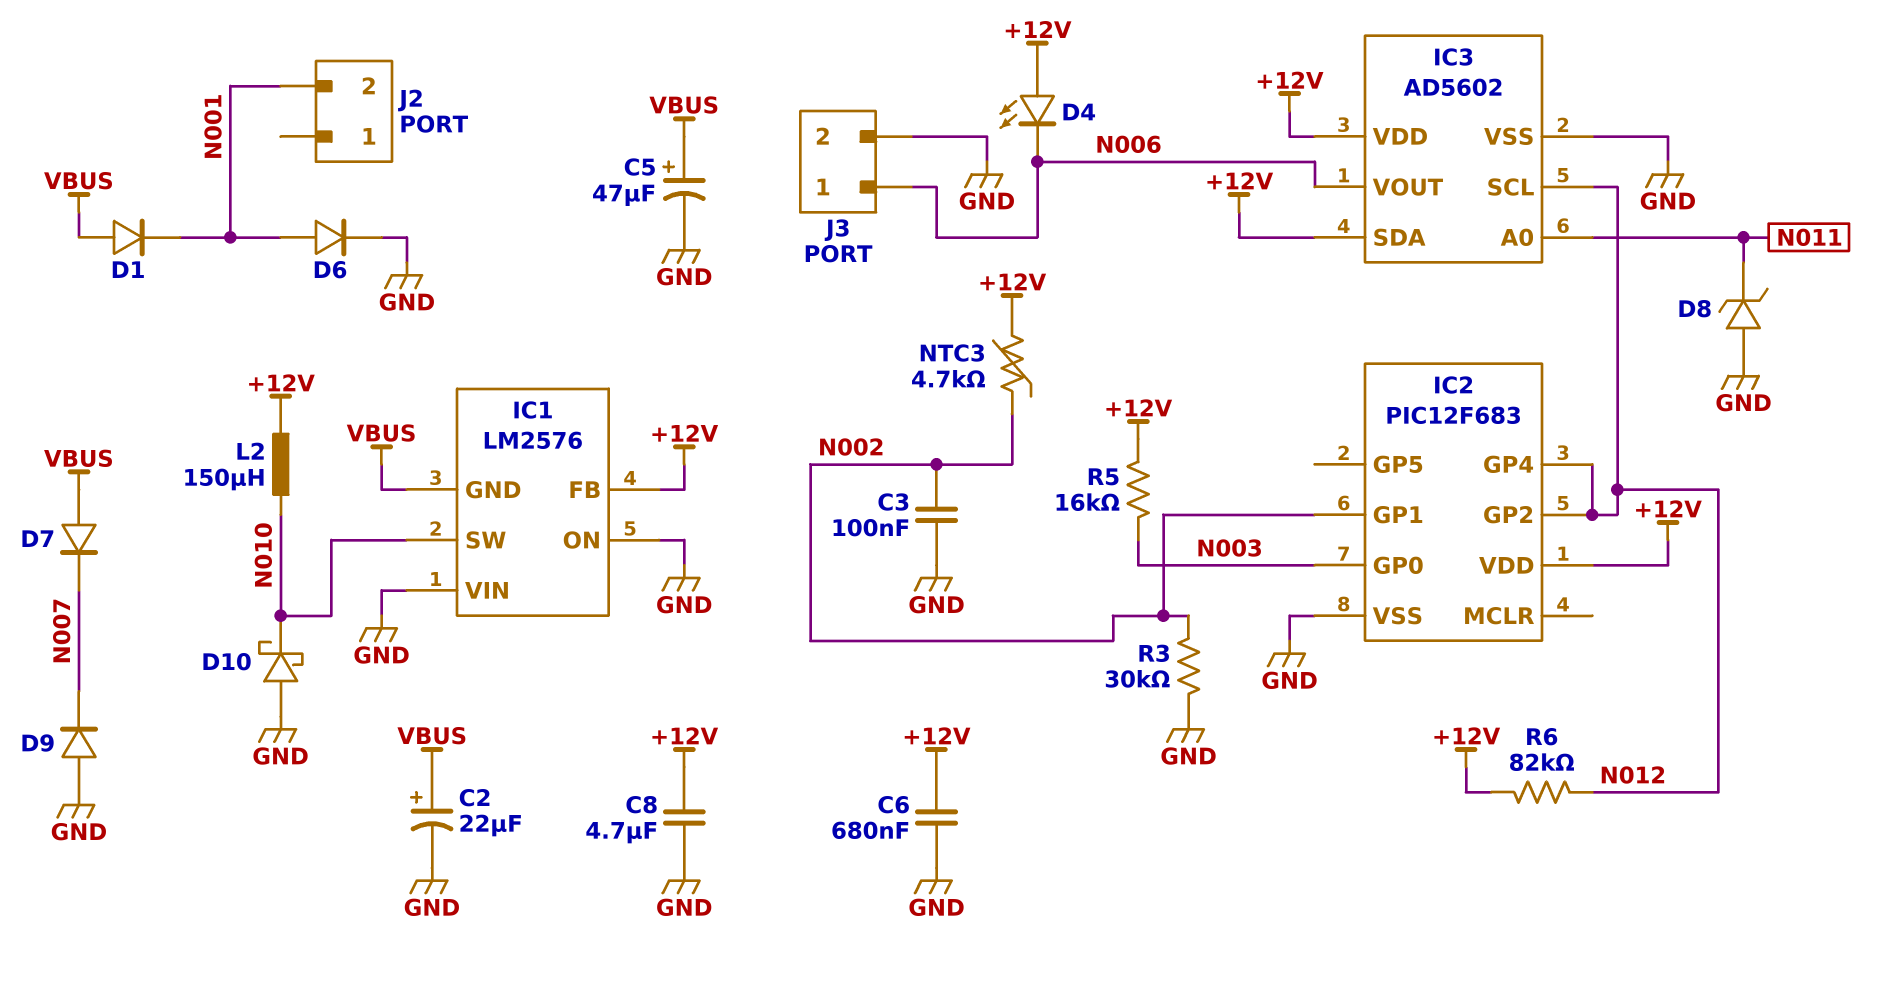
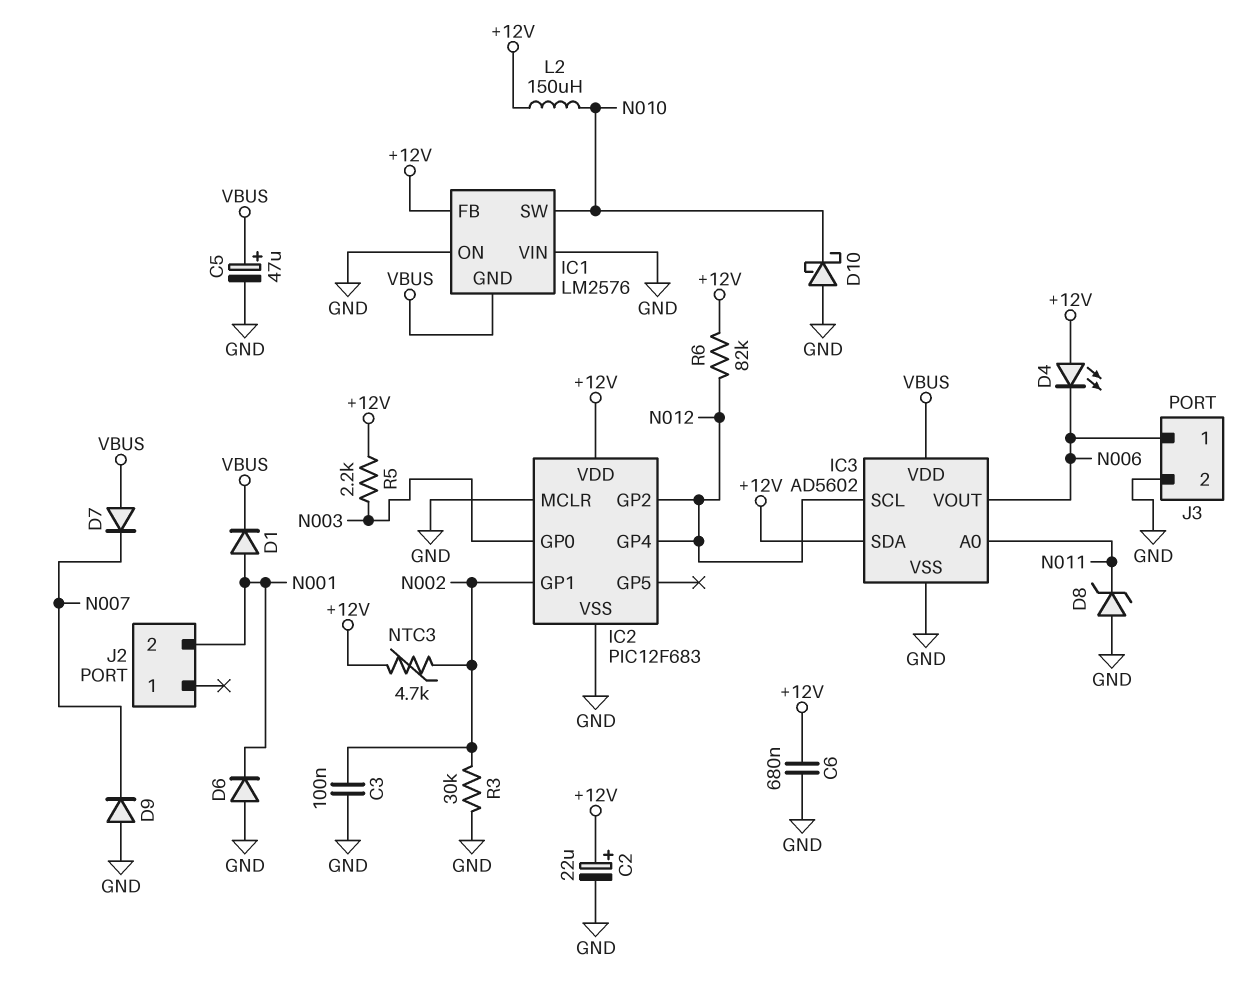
C2: 22uF (plus VBUS, minus GND) -> 22uF (plus +12V, minus GND)
C8: 4.7uF (+12V, GND) -> none
D1: diode (A VBUS, K N001) -> diode (A N001, K VBUS)
D6: diode (A N001, K GND) -> diode (A GND, K N001)
IC2 pin MCLR: none -> GND
IC3 pin VDD: +12V -> VBUS
R5: 16k (+12V, N003) -> 2.2k (+12V, N003)

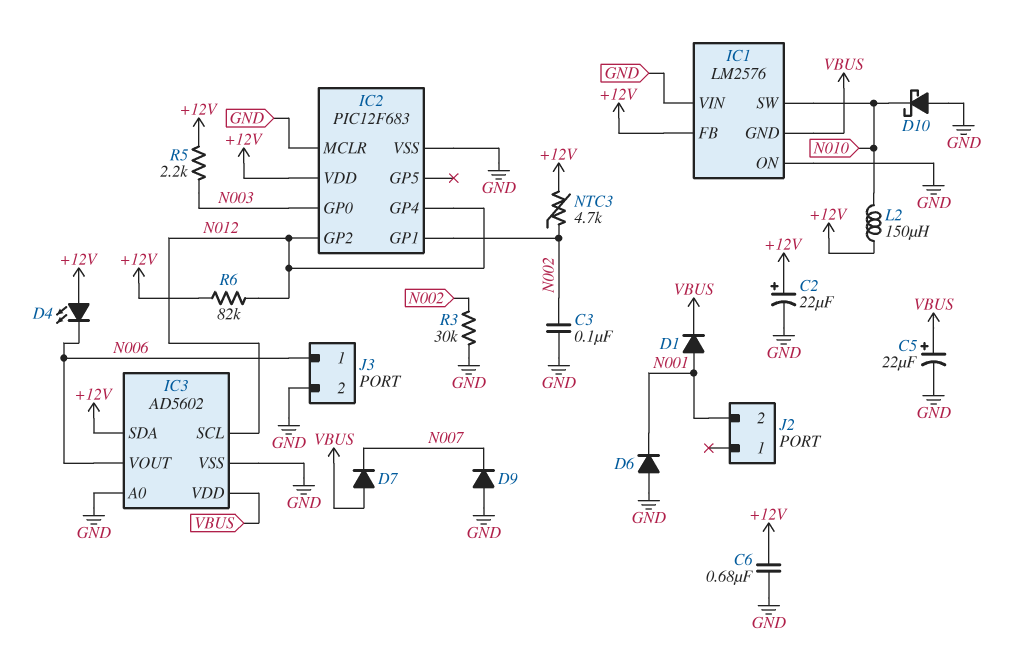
C5: 47uF (plus VBUS, minus GND) -> 22uF (plus VBUS, minus GND)
D8: zener (A GND, K N011) -> none
IC3 pin A0: N011 -> GND

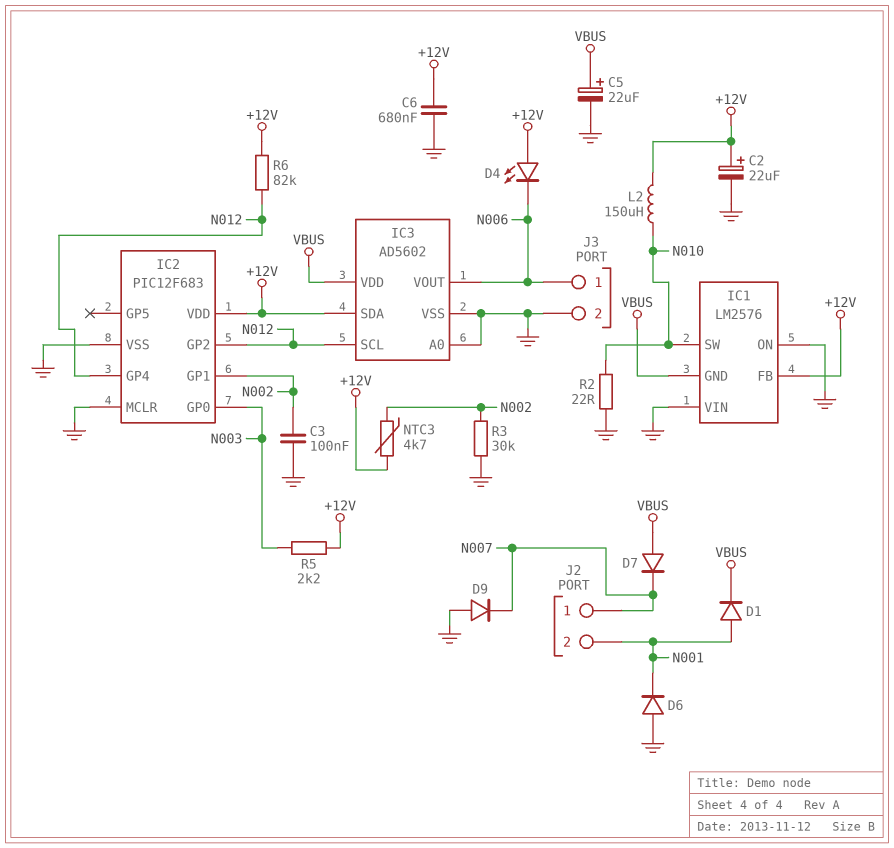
D10: schottky (A GND, K N010) -> none
J2 pin 1: none -> N007
R2: none -> 22 (GND, N010)

